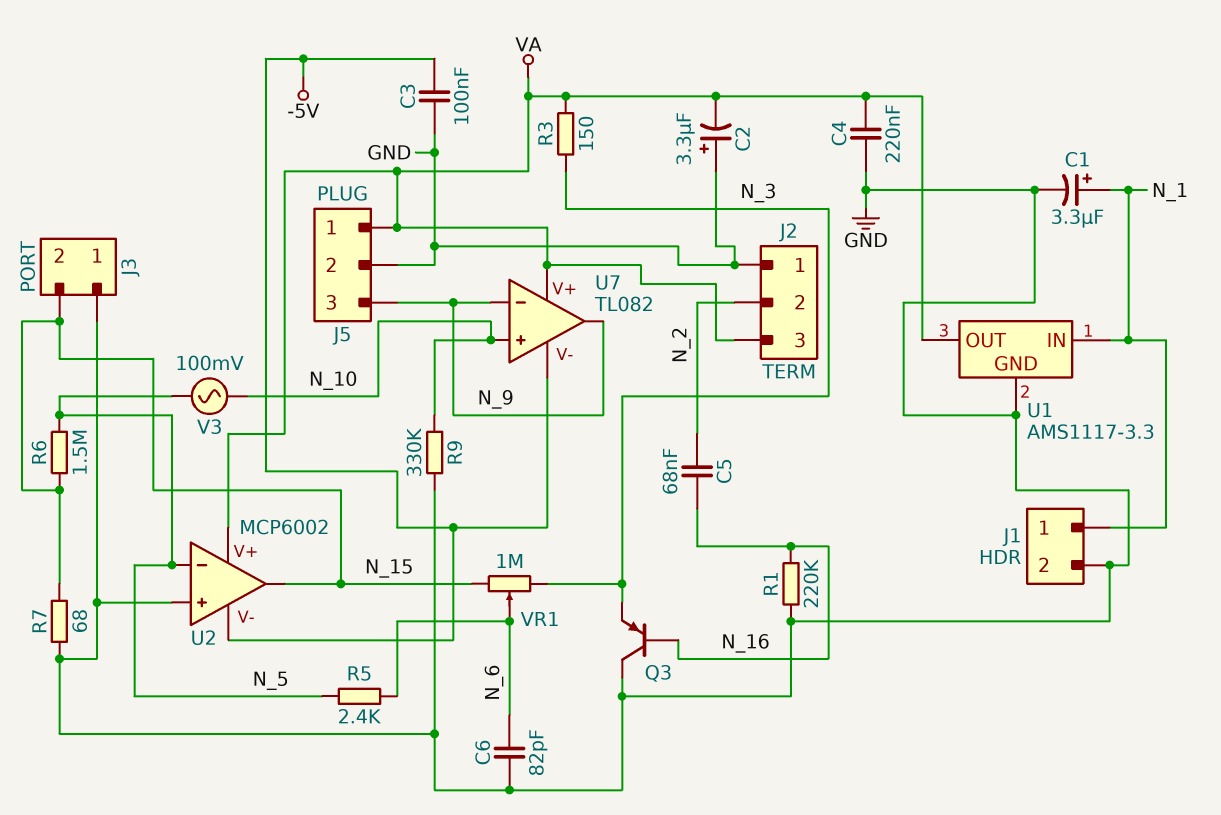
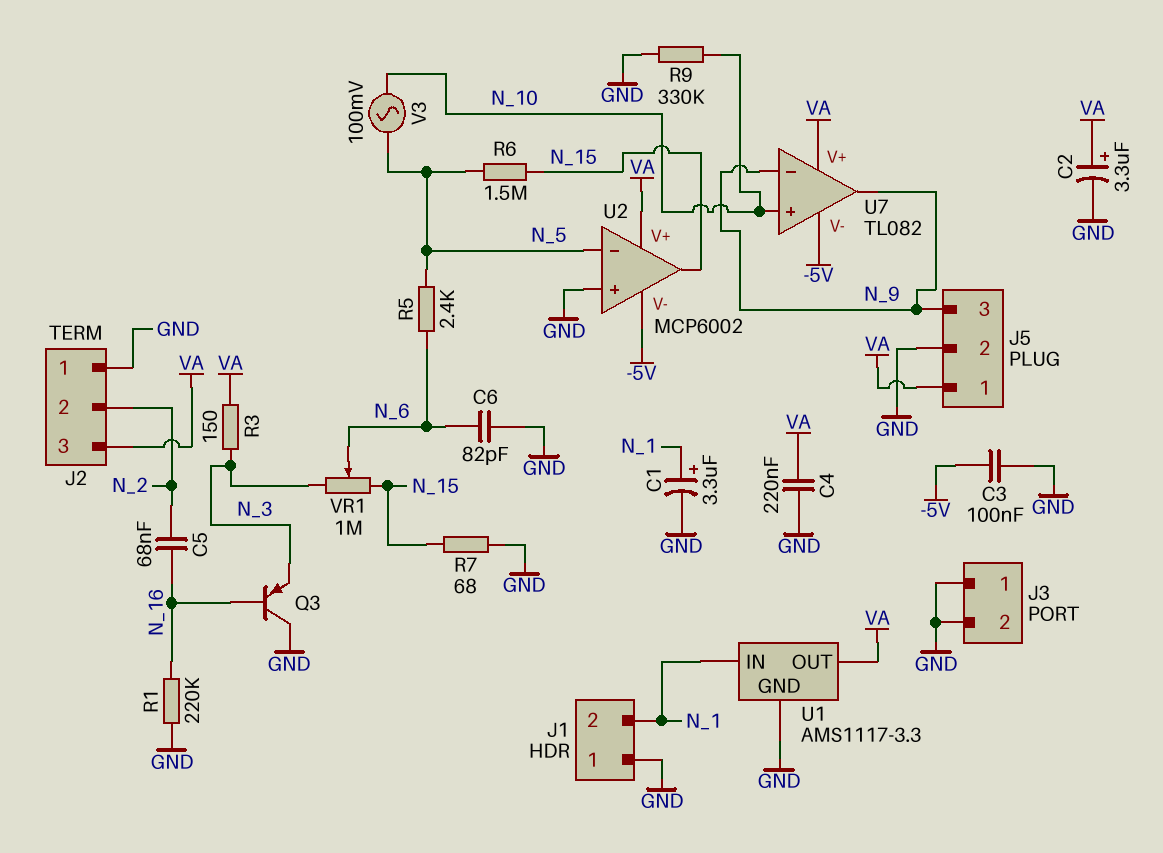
C2: 3.3uF (plus GND, minus VA) -> 3.3uF (plus VA, minus GND)
J1 pin 1: N_1 -> GND
J1 pin 2: GND -> N_1
J3 pin 2: N_15 -> GND

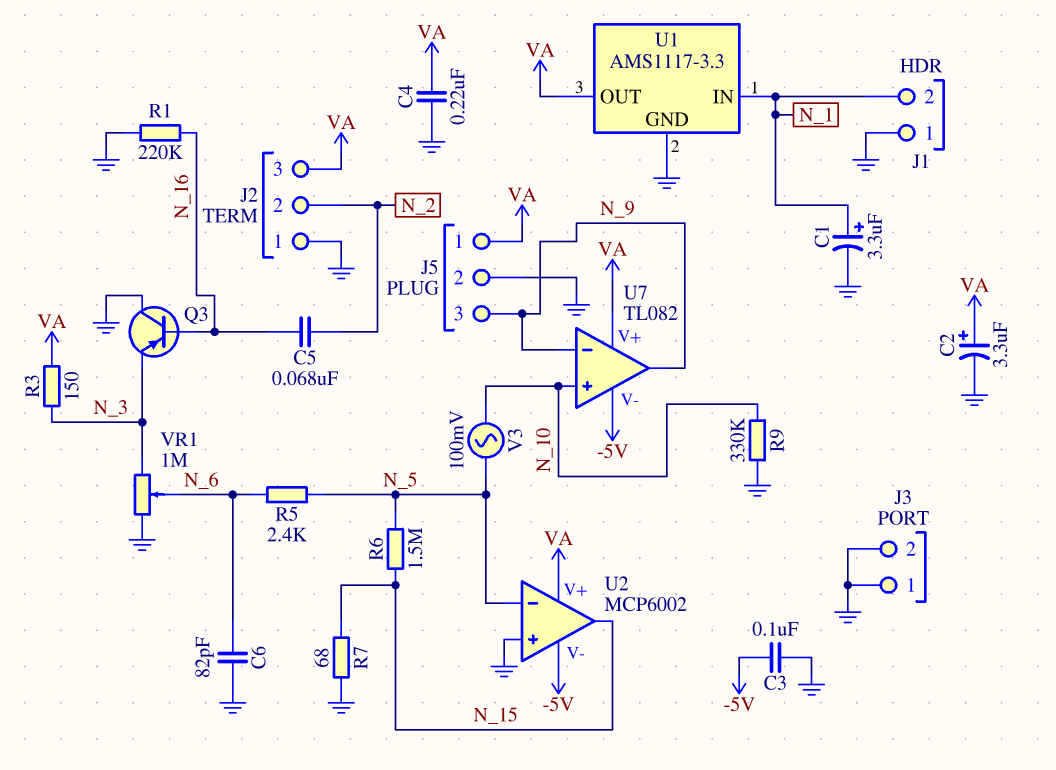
VR1: 1M (N_3, N_15, wiper N_6) -> 1M (GND, N_3, wiper N_6)

